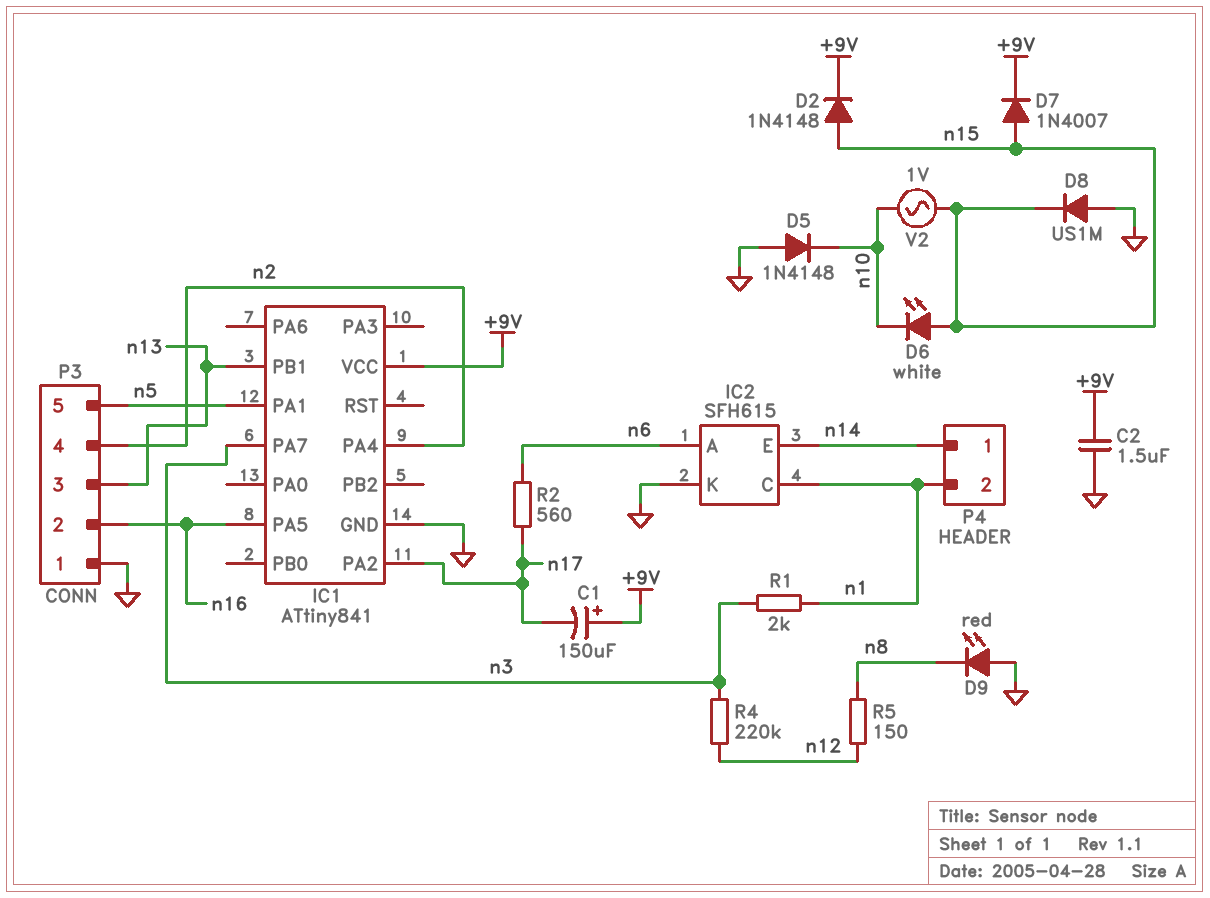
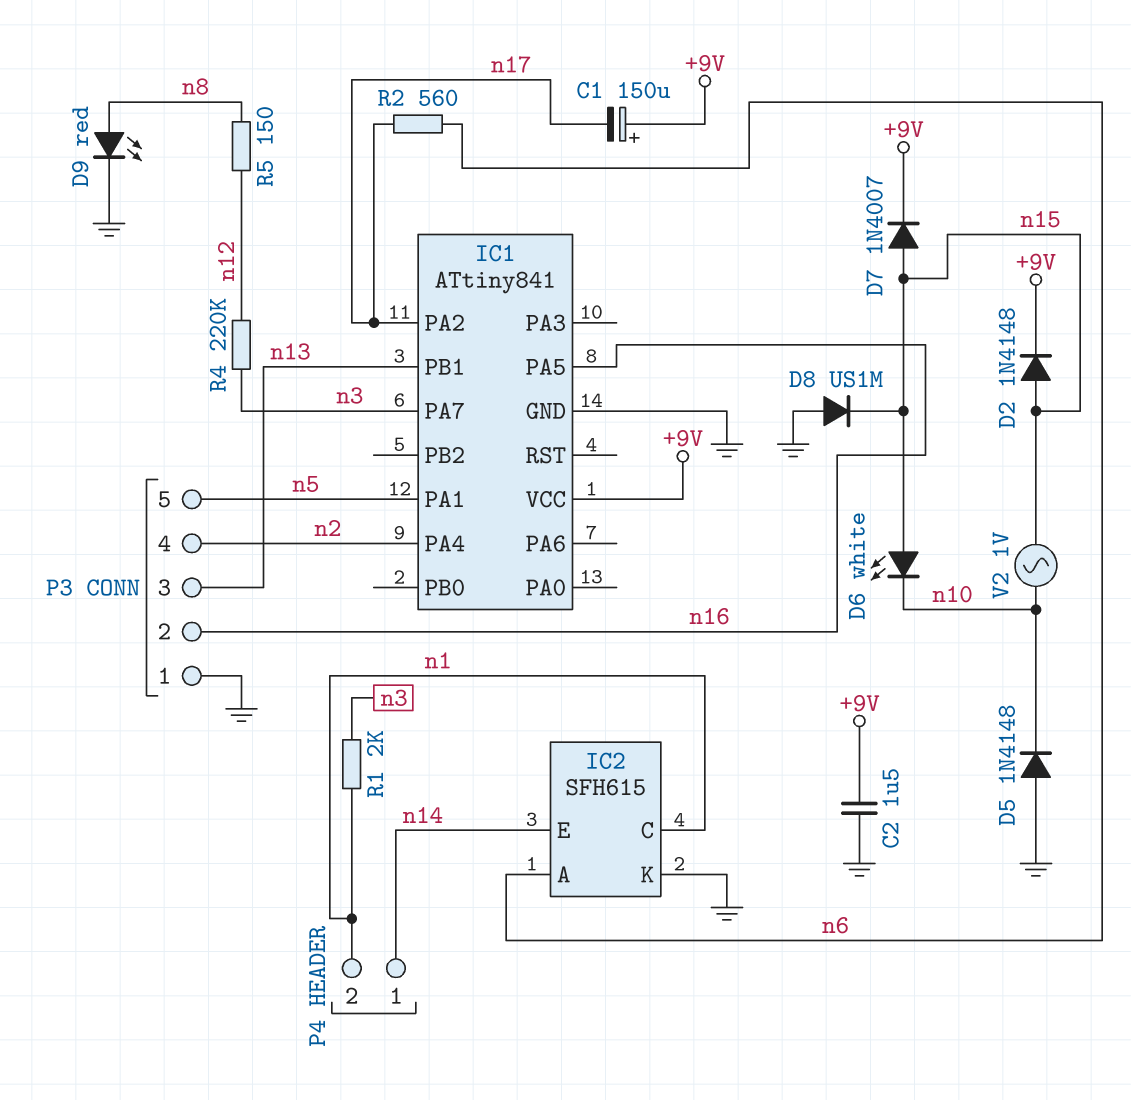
D9: LED red (A GND, K n8) -> LED red (A n8, K GND)

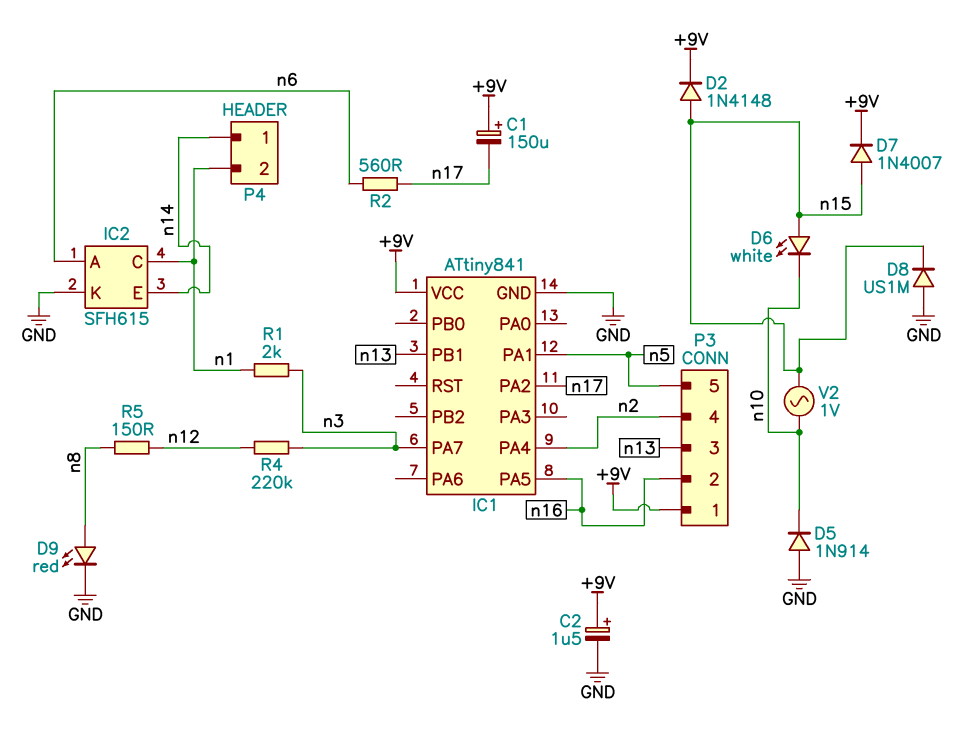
C2: 1.5uF (+9V, GND) -> 1.5uF (plus +9V, minus GND)
D5: diode 1N4148 (A GND, K n10) -> diode 1N914 (A GND, K n10)
P3 pin 1: GND -> +9V

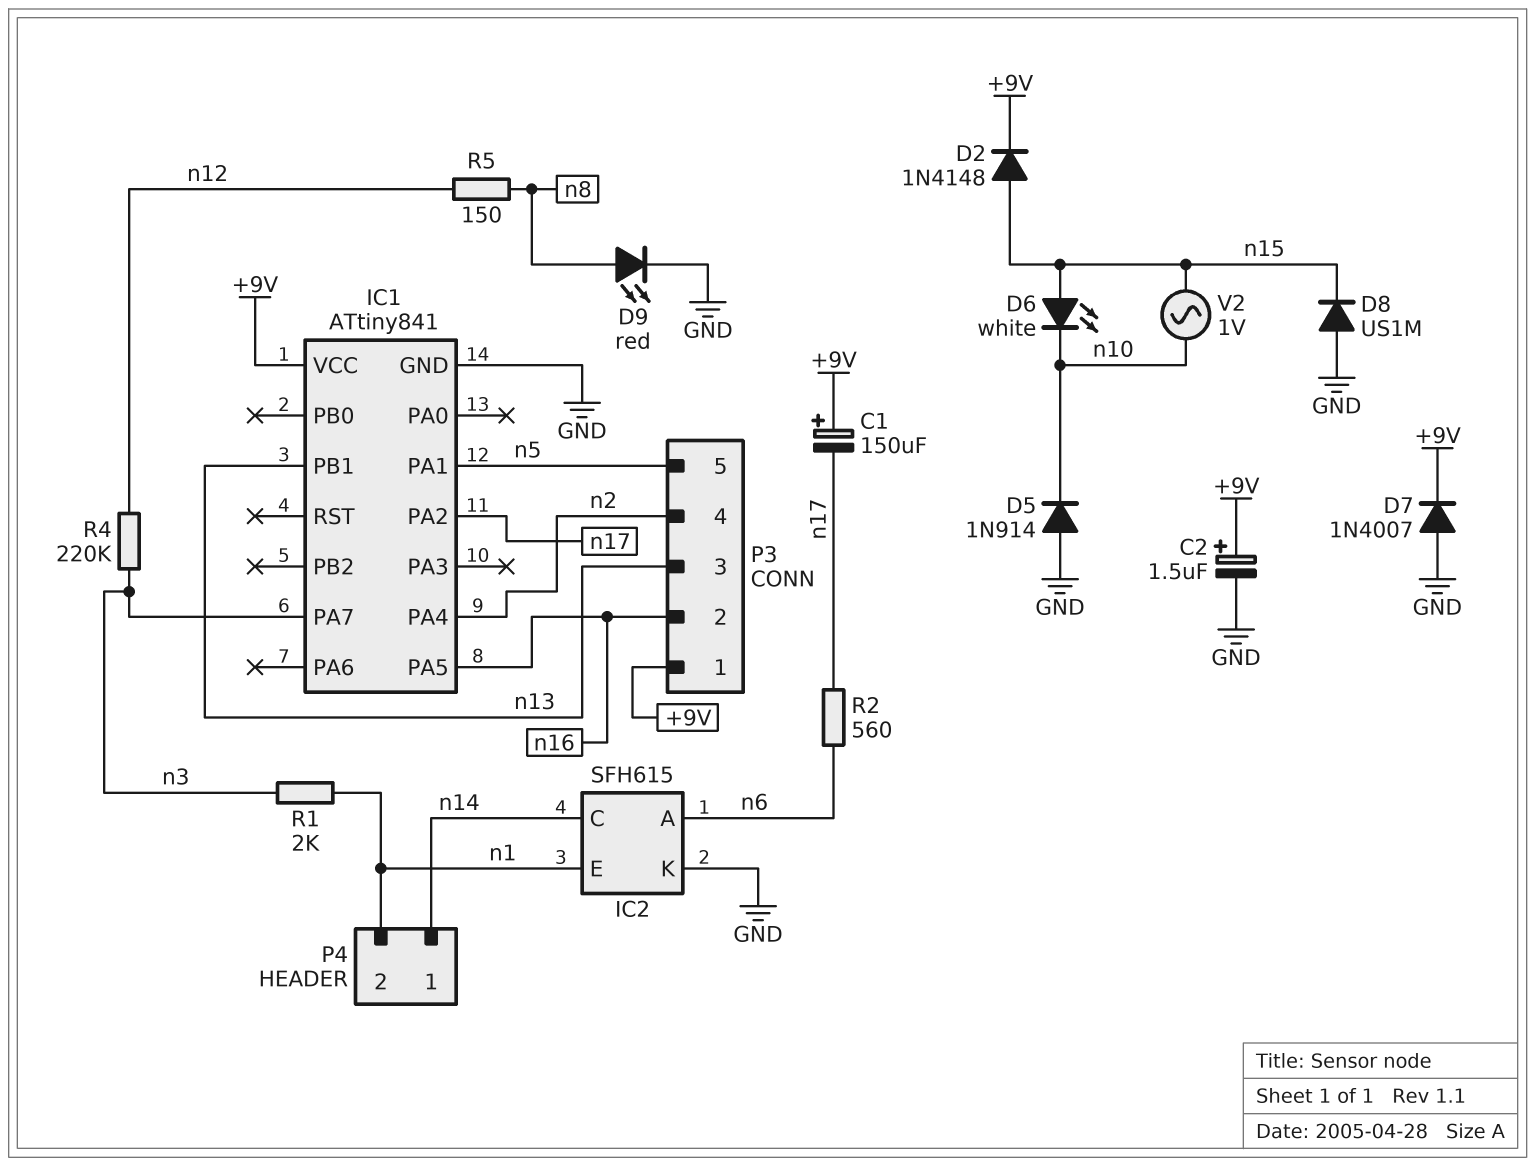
D7: diode 1N4007 (A n15, K +9V) -> diode 1N4007 (A GND, K +9V)
IC2 pin C: n1 -> n14
IC2 pin E: n14 -> n1

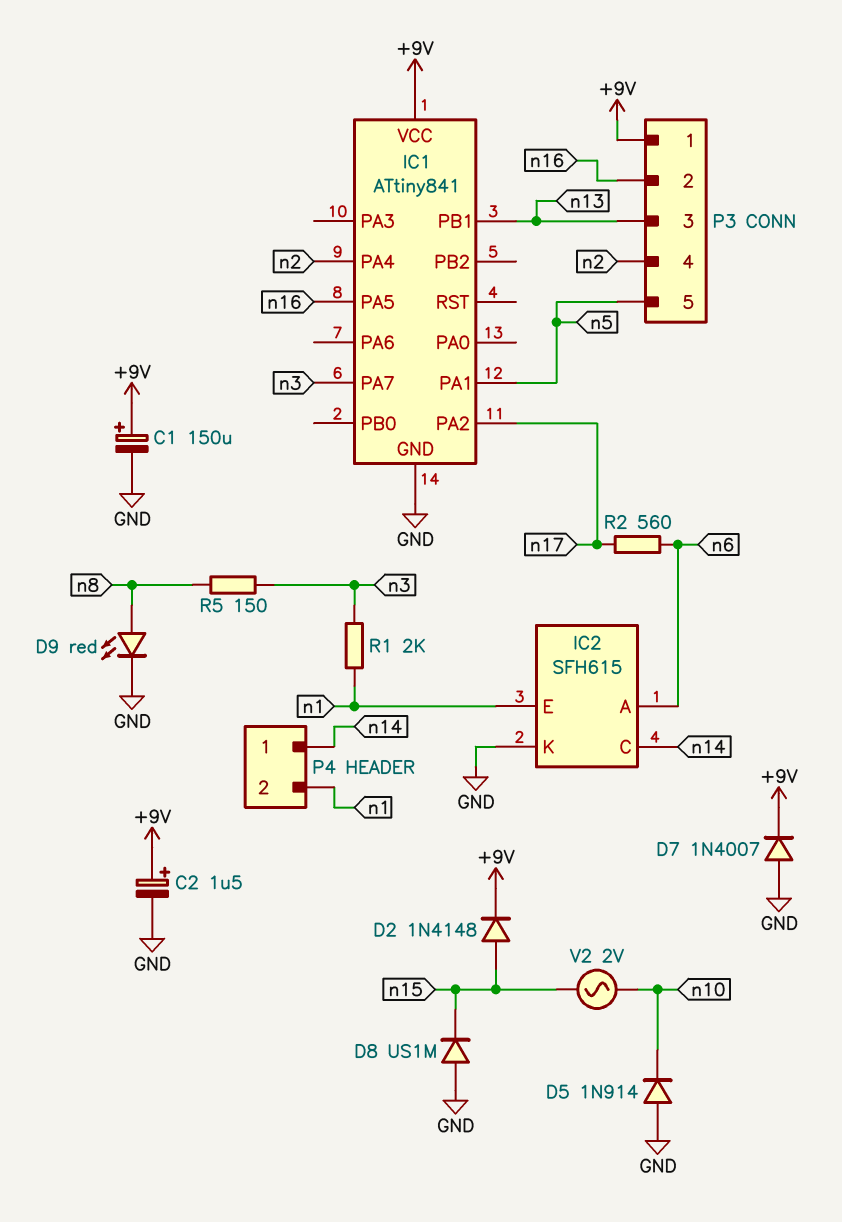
C1: 150uF (plus +9V, minus n17) -> 150uF (plus +9V, minus GND)
D6: LED white (A n15, K n10) -> none
R4: 220k (n3, n12) -> none
R5: 150 (n8, n12) -> 150 (n3, n8)
V2: AC 1V (n10, n15) -> AC 2V (n10, n15)

